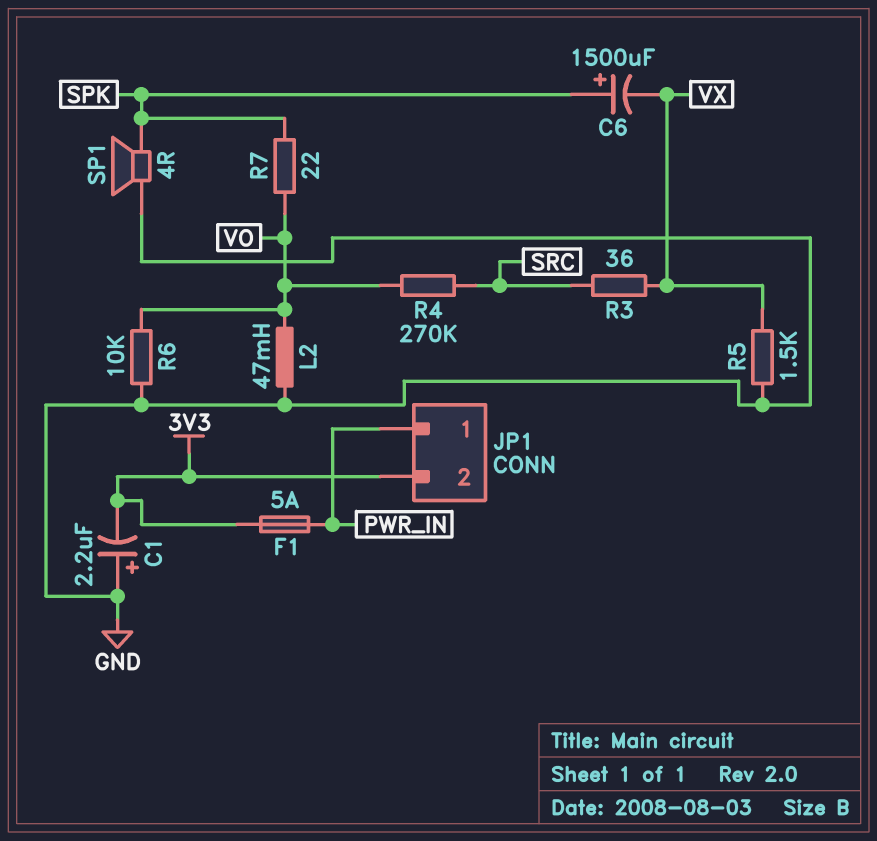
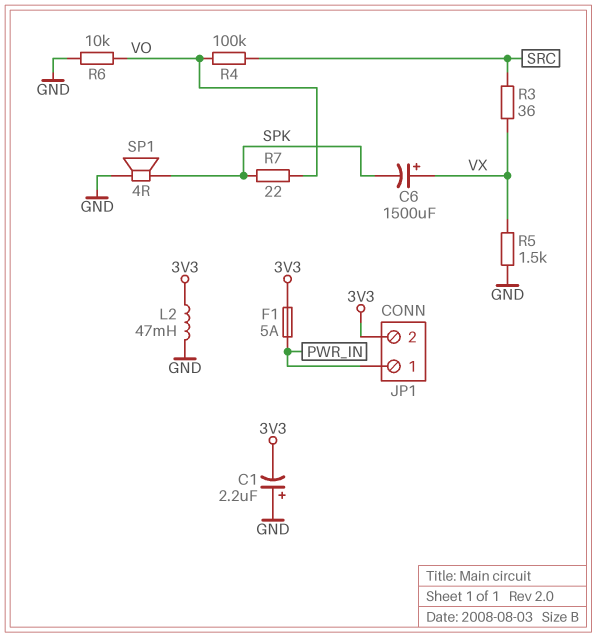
C6: 1500uF (plus SPK, minus VX) -> 1500uF (plus VX, minus SPK)
L2: 47mH (GND, VO) -> 47mH (3V3, GND)
R4: 270k (SRC, VO) -> 100k (SRC, VO)

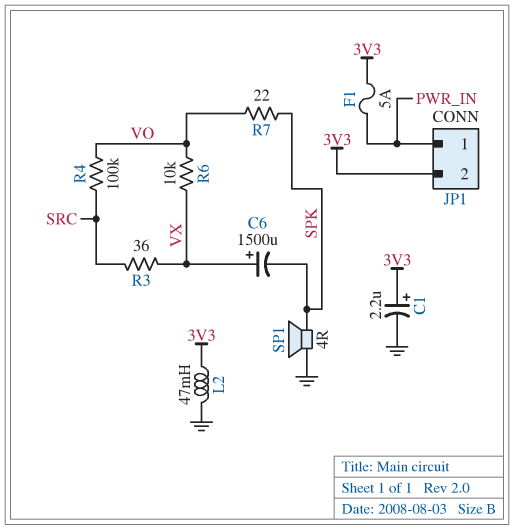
C1: 2.2uF (plus GND, minus 3V3) -> 2.2uF (plus 3V3, minus GND)
R5: 1.5k (GND, VX) -> none
R6: 10k (GND, VO) -> 10k (VO, VX)

